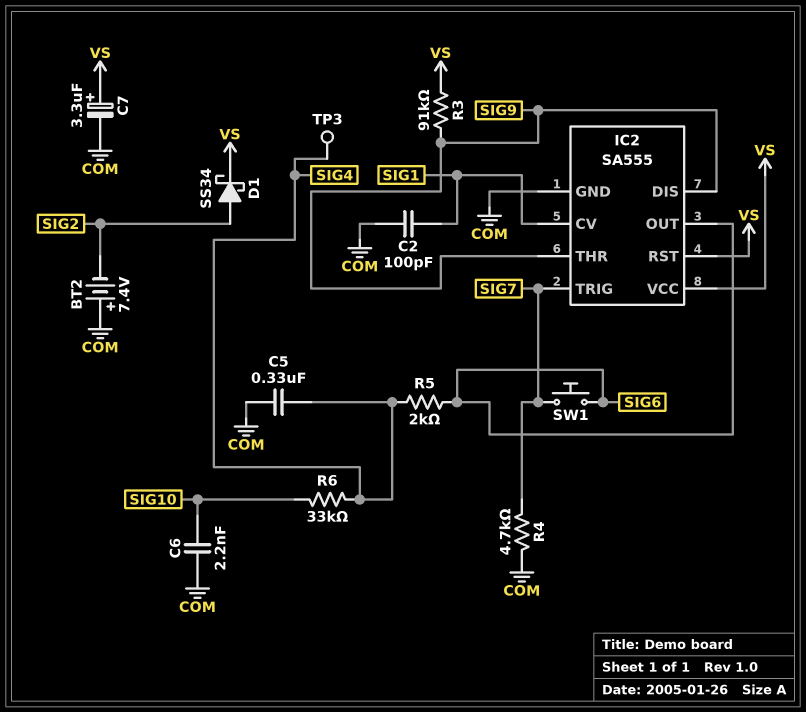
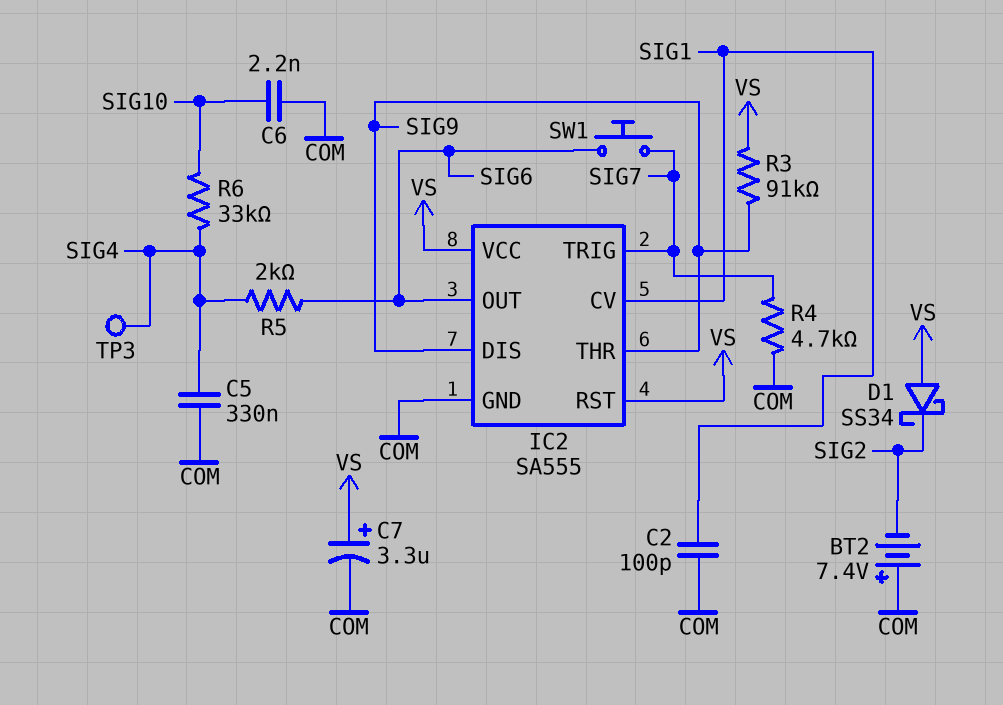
D1: schottky SS34 (A SIG2, K VS) -> schottky SS34 (A VS, K SIG2)

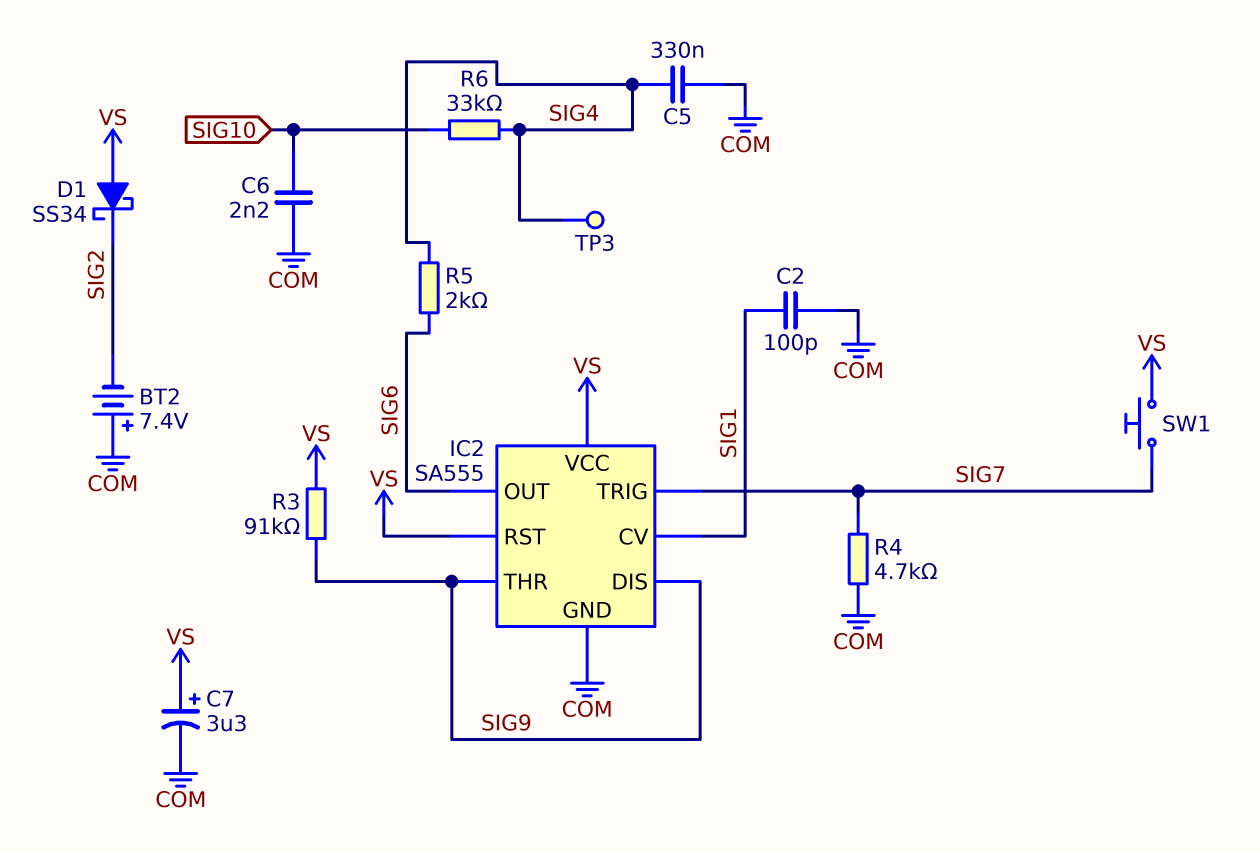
SW1: button (SIG6, SIG7) -> button (SIG7, VS)

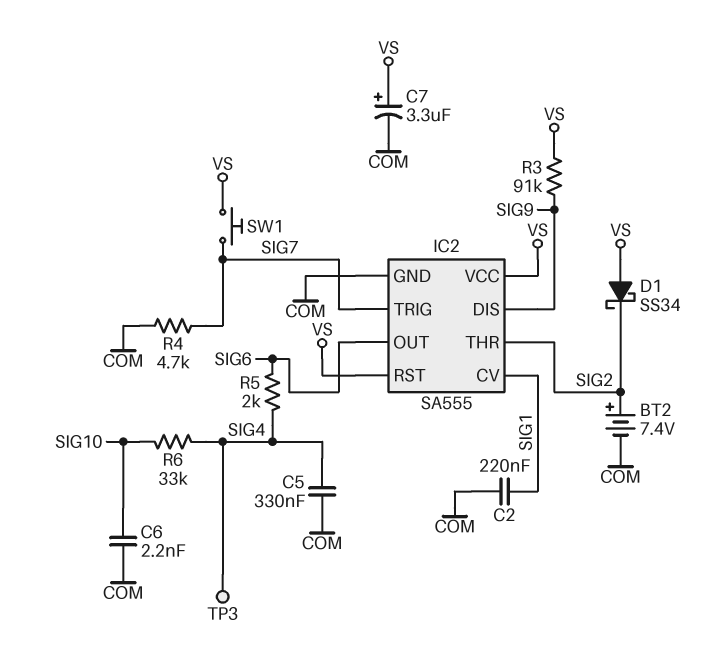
BT2: 7.4V (plus COM, minus SIG2) -> 7.4V (plus SIG2, minus COM)
C2: 100pF (COM, SIG1) -> 220nF (COM, SIG1)
IC2 pin THR: SIG9 -> SIG2

